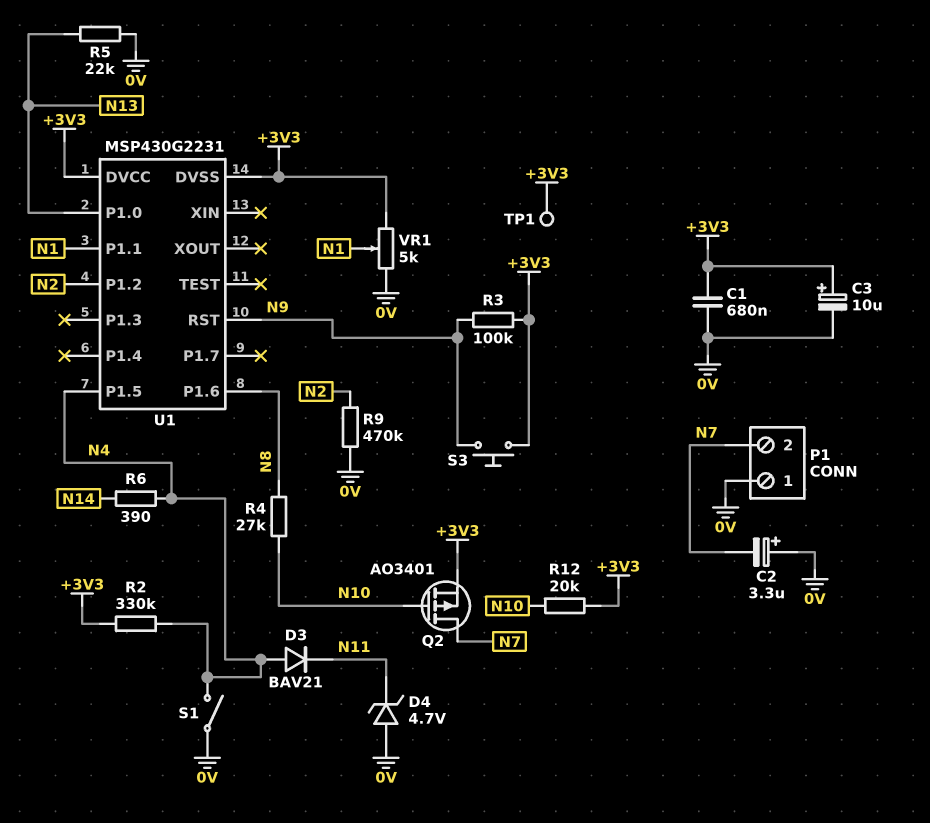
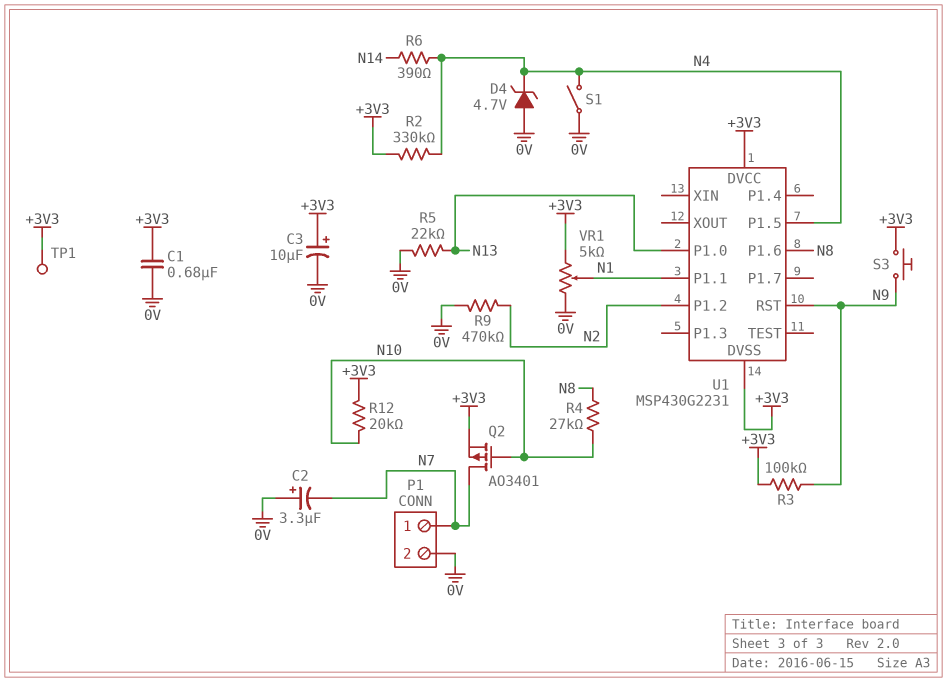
D3: diode BAV21 (A N4, K N11) -> none
D4: zener 4.7V (A 0V, K N11) -> zener 4.7V (A 0V, K N4)
P1 pin 1: 0V -> N7
P1 pin 2: N7 -> 0V

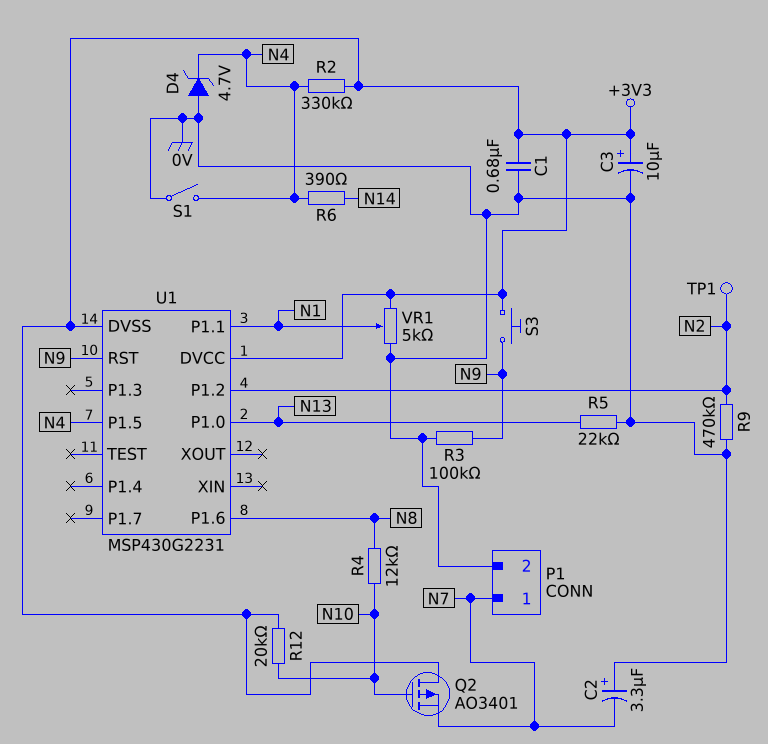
Q2: PMOS AO3401 (G N10, D N7, S +3V3) -> PMOS AO3401 (G N10, D +3V3, S N7)
R3: 100k (+3V3, N9) -> 100k (0V, N9)
R4: 27k (N8, N10) -> 12k (N8, N10)
TP1: test point (+3V3) -> test point (N2)

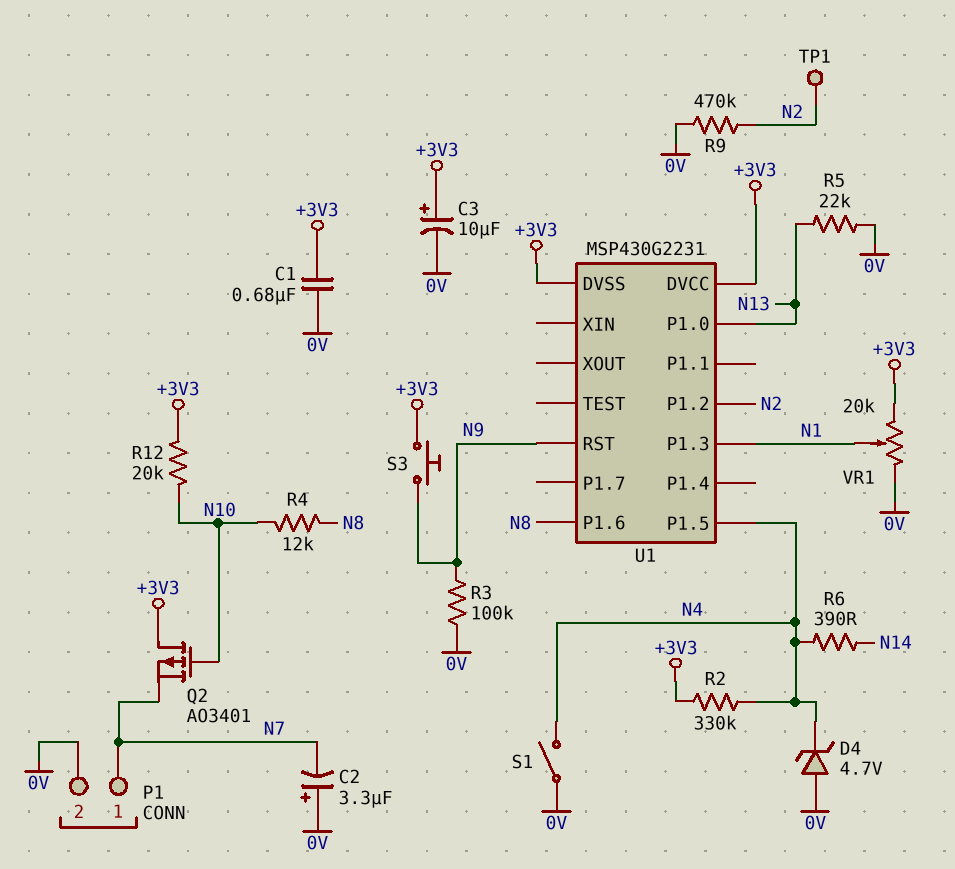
U1 pin P1.1: N1 -> none
U1 pin P1.3: none -> N1
VR1: 5k (+3V3, 0V, wiper N1) -> 20k (+3V3, 0V, wiper N1)

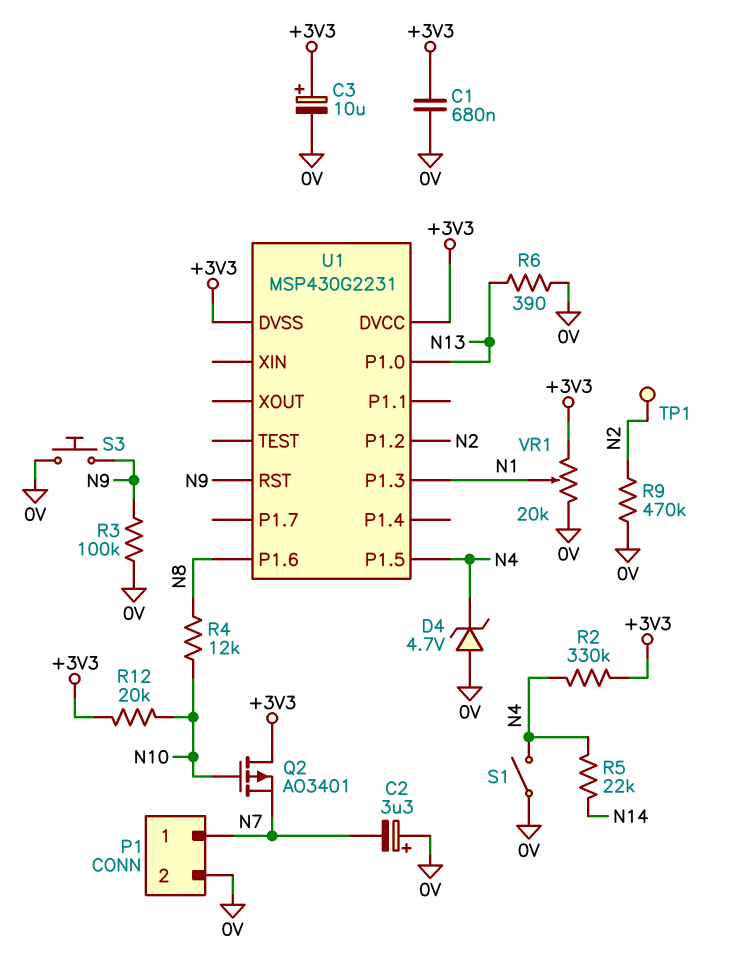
R5: 22k (0V, N13) -> 22k (N4, N14)
R6: 390 (N4, N14) -> 390 (0V, N13)
S3: button (+3V3, N9) -> button (0V, N9)

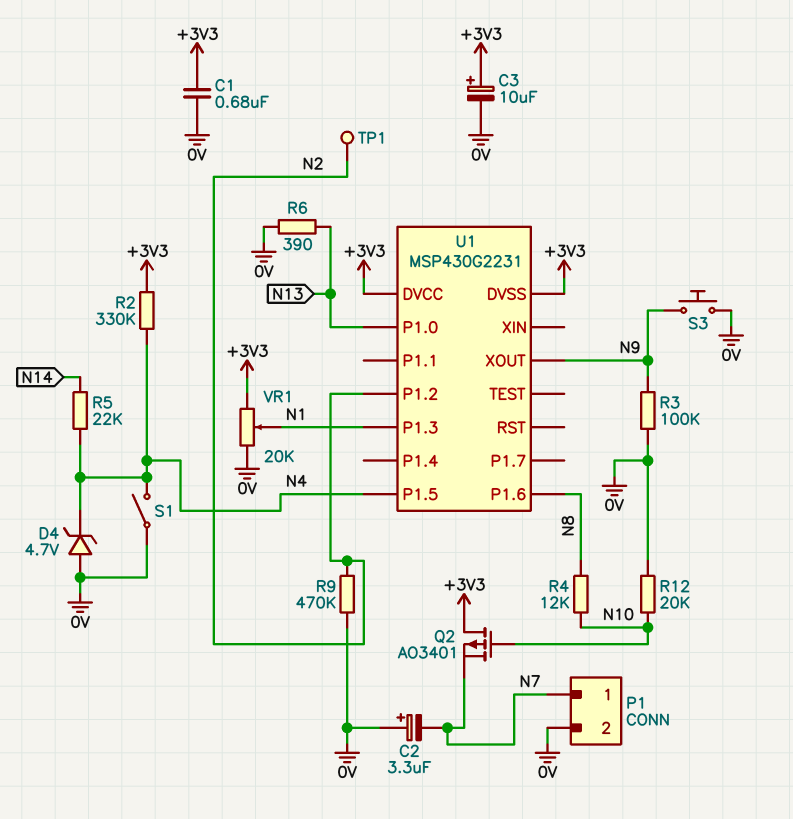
R12: 20k (+3V3, N10) -> 20k (0V, N10)
U1 pin RST: N9 -> none
U1 pin XOUT: none -> N9

